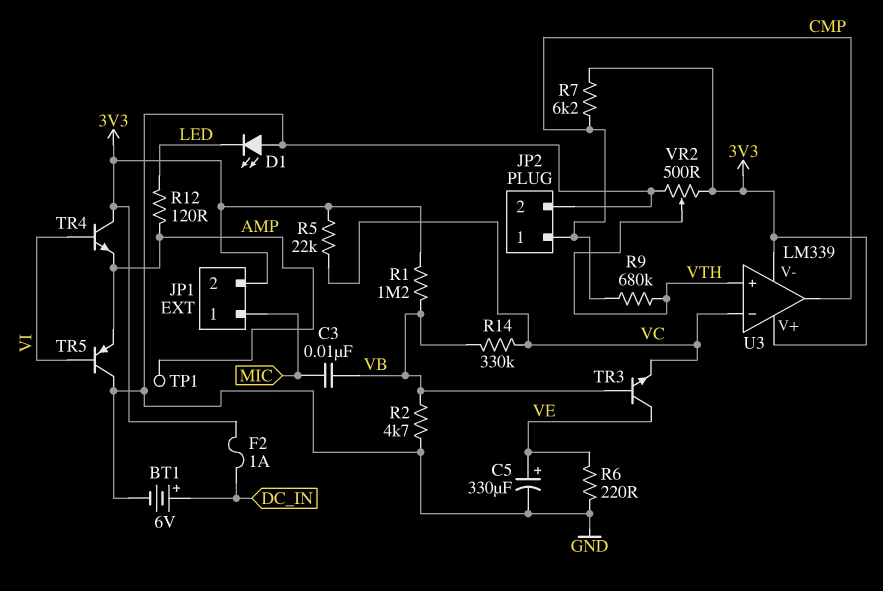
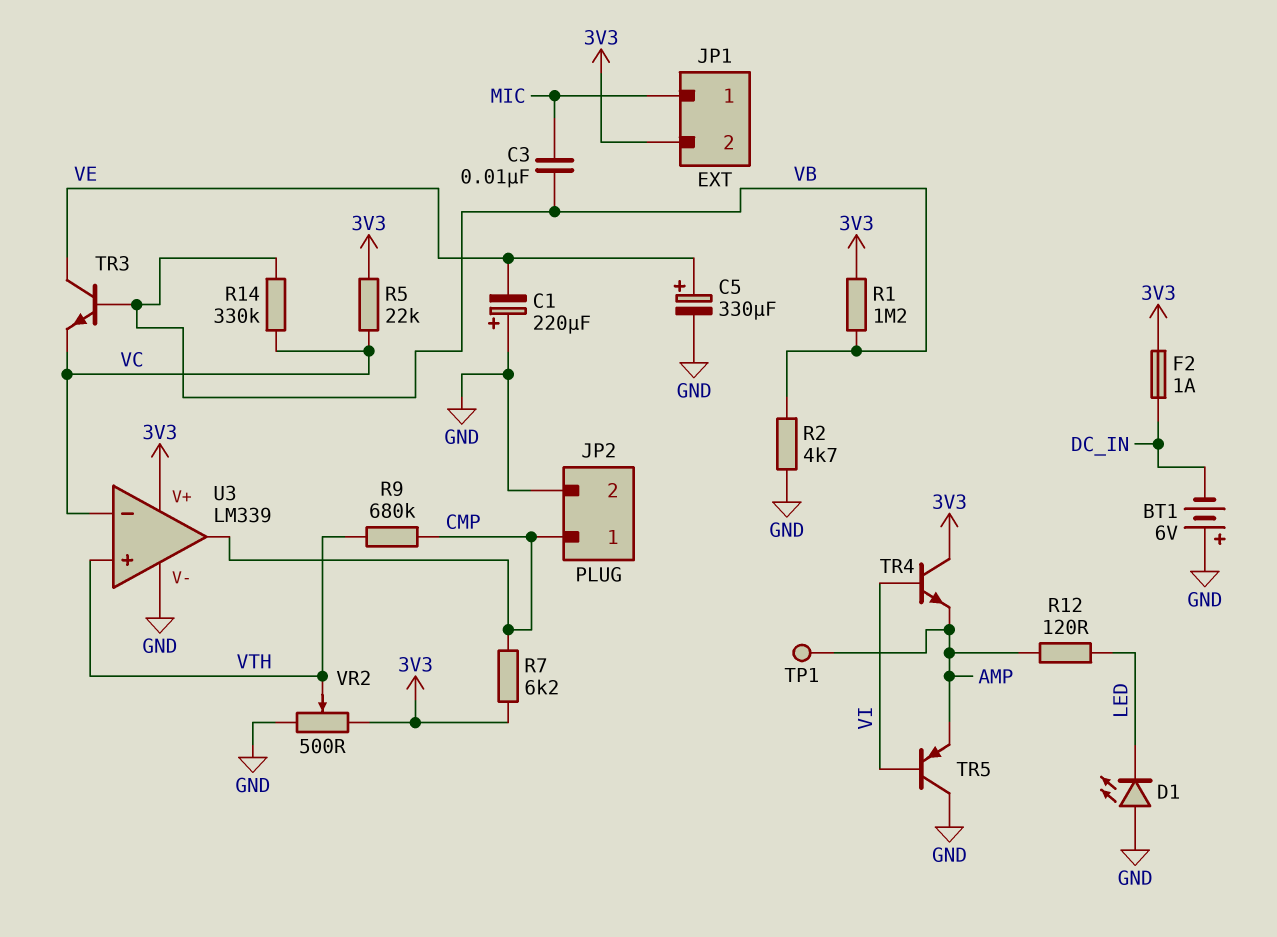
BT1: 6V (plus DC_IN, minus GND) -> 6V (plus GND, minus DC_IN)
C1: none -> 220uF (plus GND, minus VE)
R6: 220 (GND, VE) -> none
U3 pin V-: 3V3 -> GND

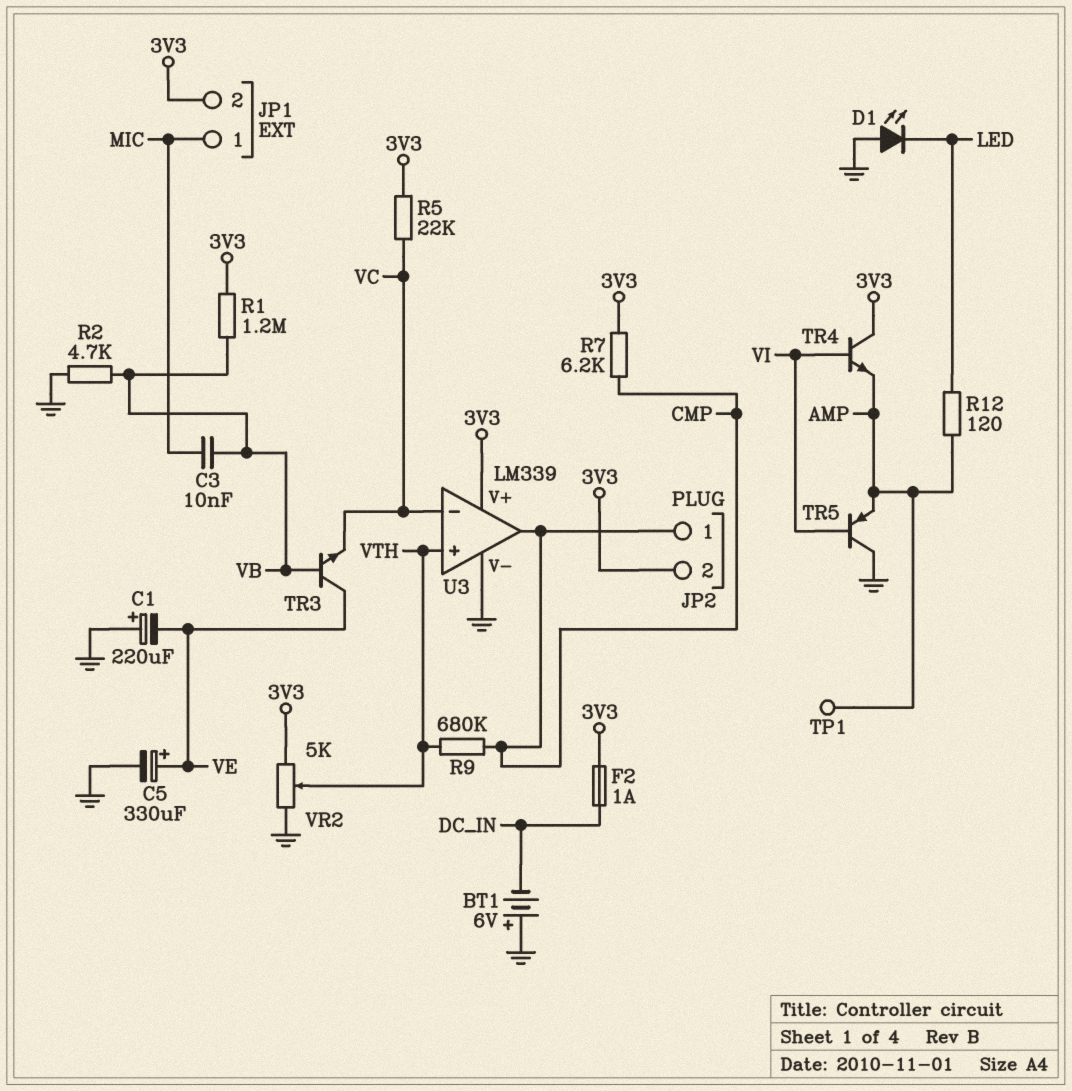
JP2 pin 2: GND -> 3V3
R14: 330k (VB, VC) -> none
VR2: 500 (3V3, GND, wiper VTH) -> 5k (3V3, GND, wiper VTH)

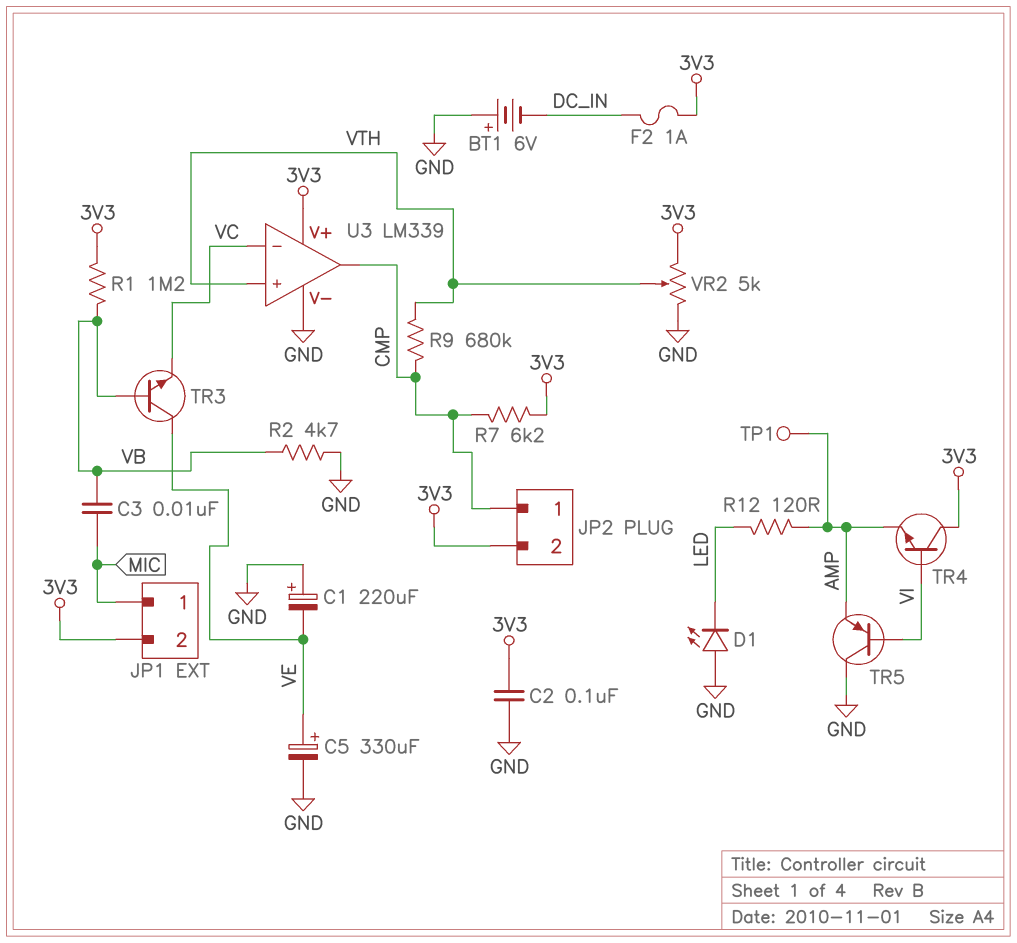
C2: none -> 100nF (3V3, GND)
R5: 22k (3V3, VC) -> none

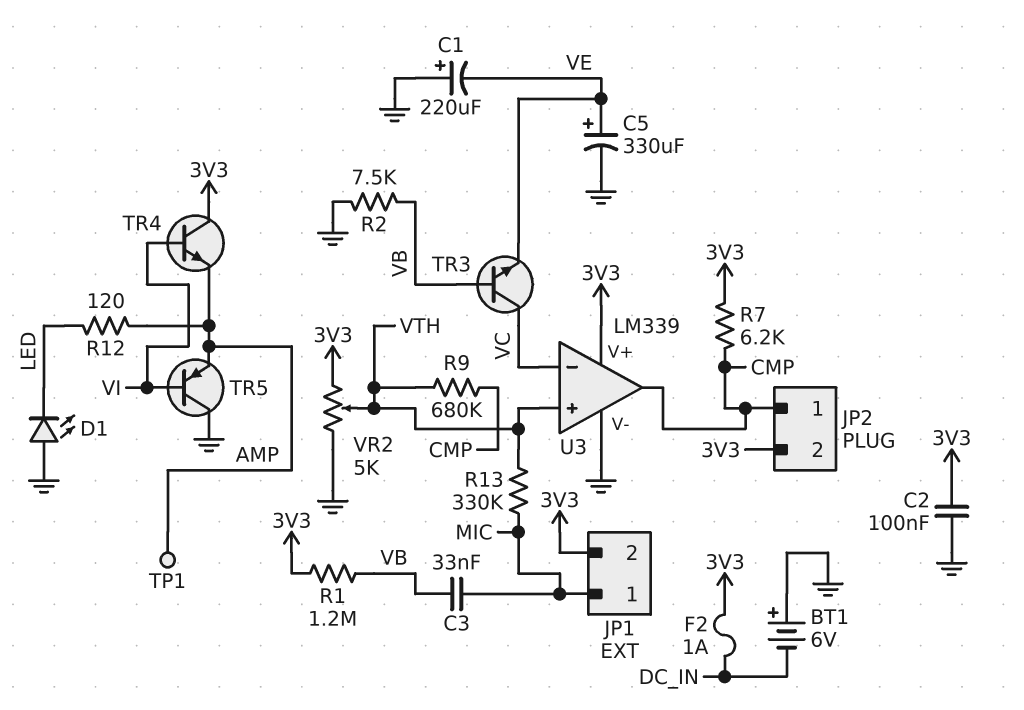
C3: 10nF (MIC, VB) -> 33nF (MIC, VB)
R2: 4.7k (GND, VB) -> 7.5k (GND, VB)
R13: none -> 330k (MIC, VTH)
TR3: NPN (B VB, C VE, E VC) -> NPN (B VB, C VC, E VE)

